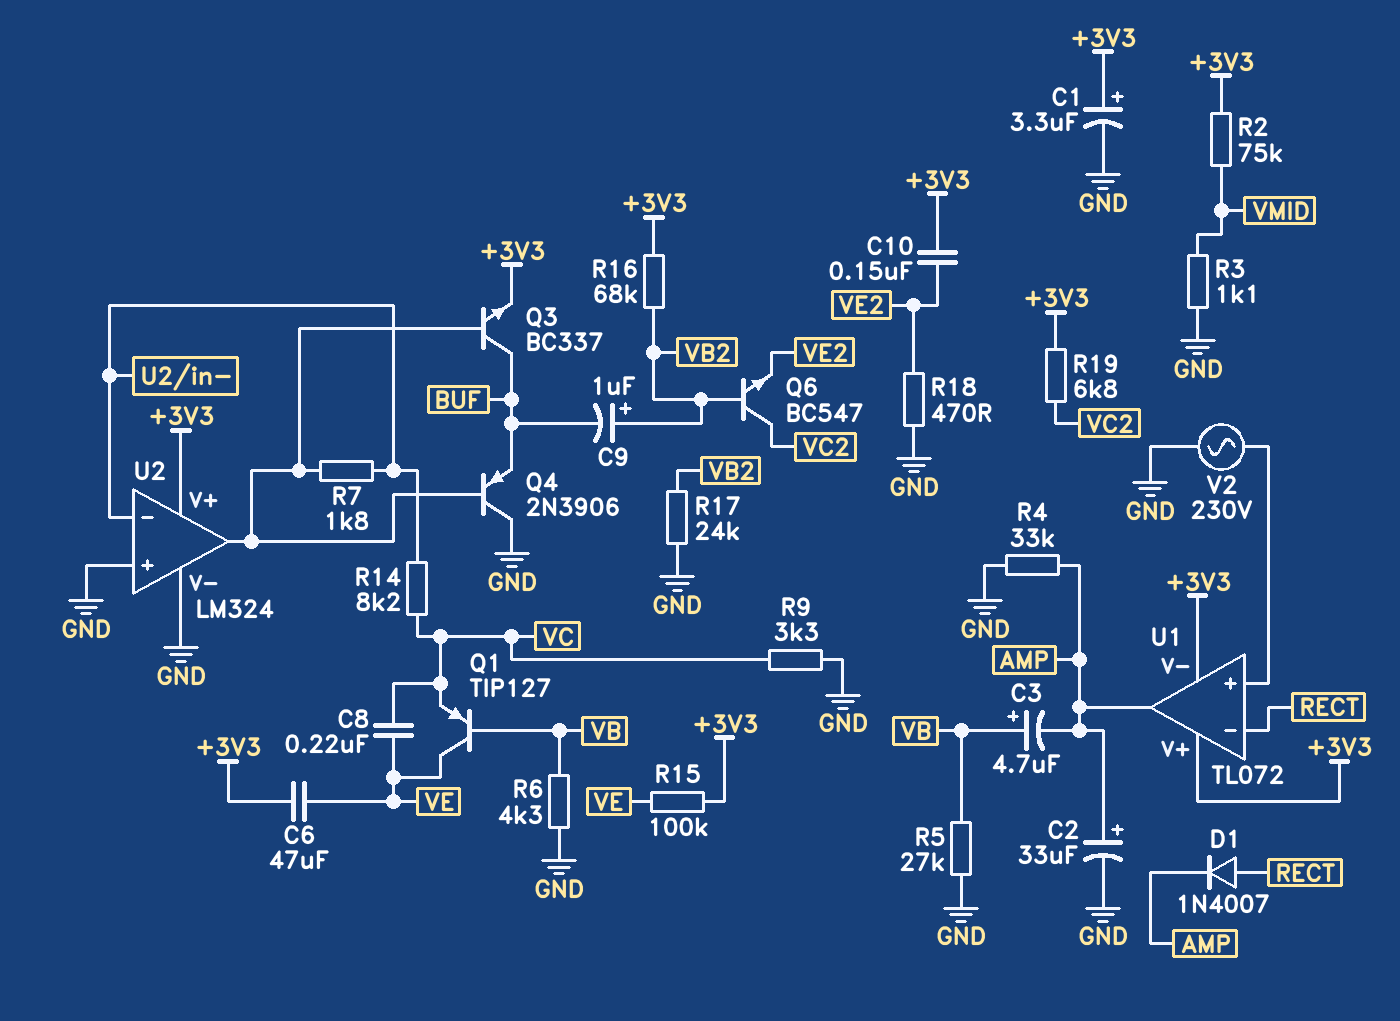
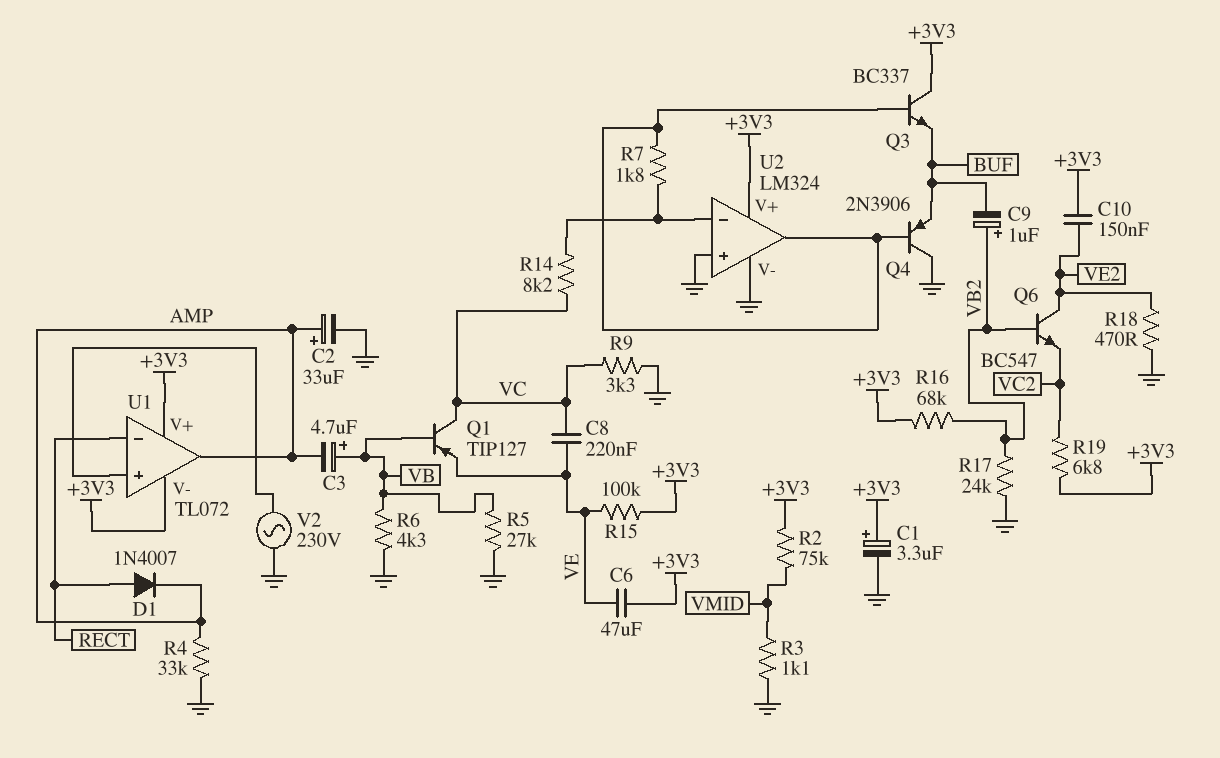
Q1: PNP TIP127 (B VB, C VE, E VC) -> PNP TIP127 (B VB, C VC, E VE)
Q3: NPN BC337 (B U2/out, C BUF, E +3V3) -> NPN BC337 (B U2/out, C +3V3, E BUF)
Q6: NPN BC547 (B VB2, C VC2, E VE2) -> NPN BC547 (B VB2, C VE2, E VC2)

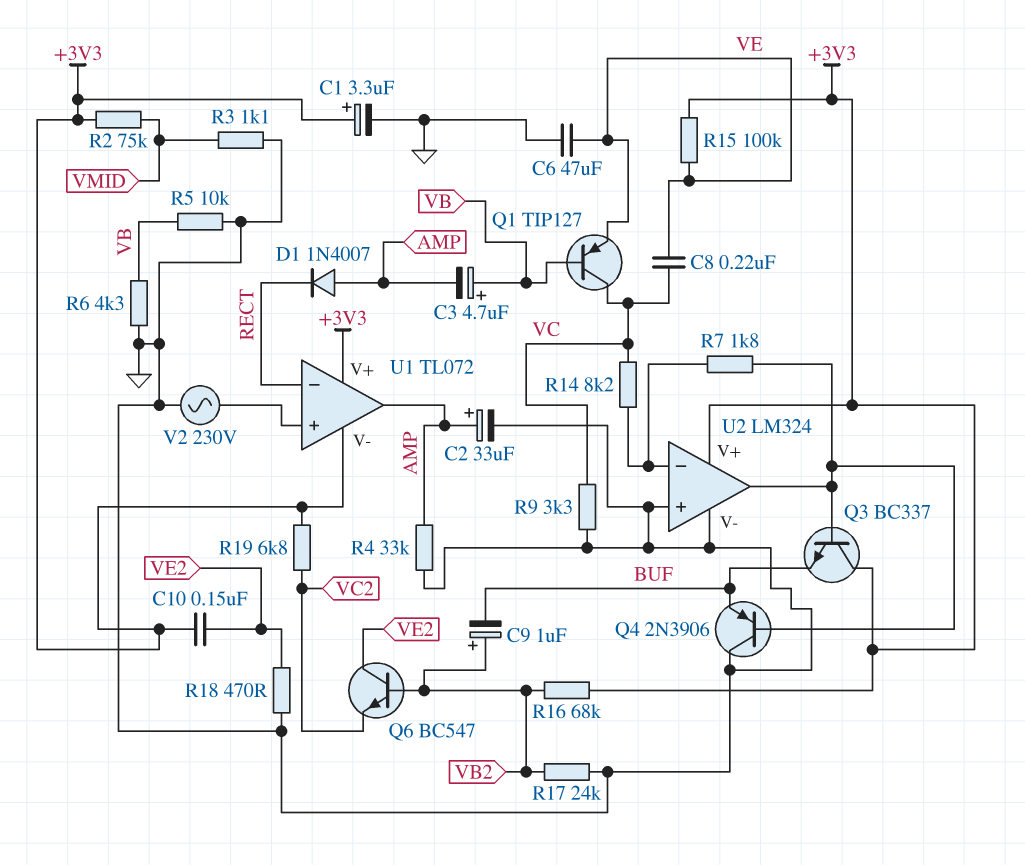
C6: 47uF (+3V3, VE) -> 47uF (GND, VE)
D1: diode 1N4007 (A RECT, K AMP) -> diode 1N4007 (A AMP, K RECT)
R5: 27k (GND, VB) -> 10k (GND, VB)

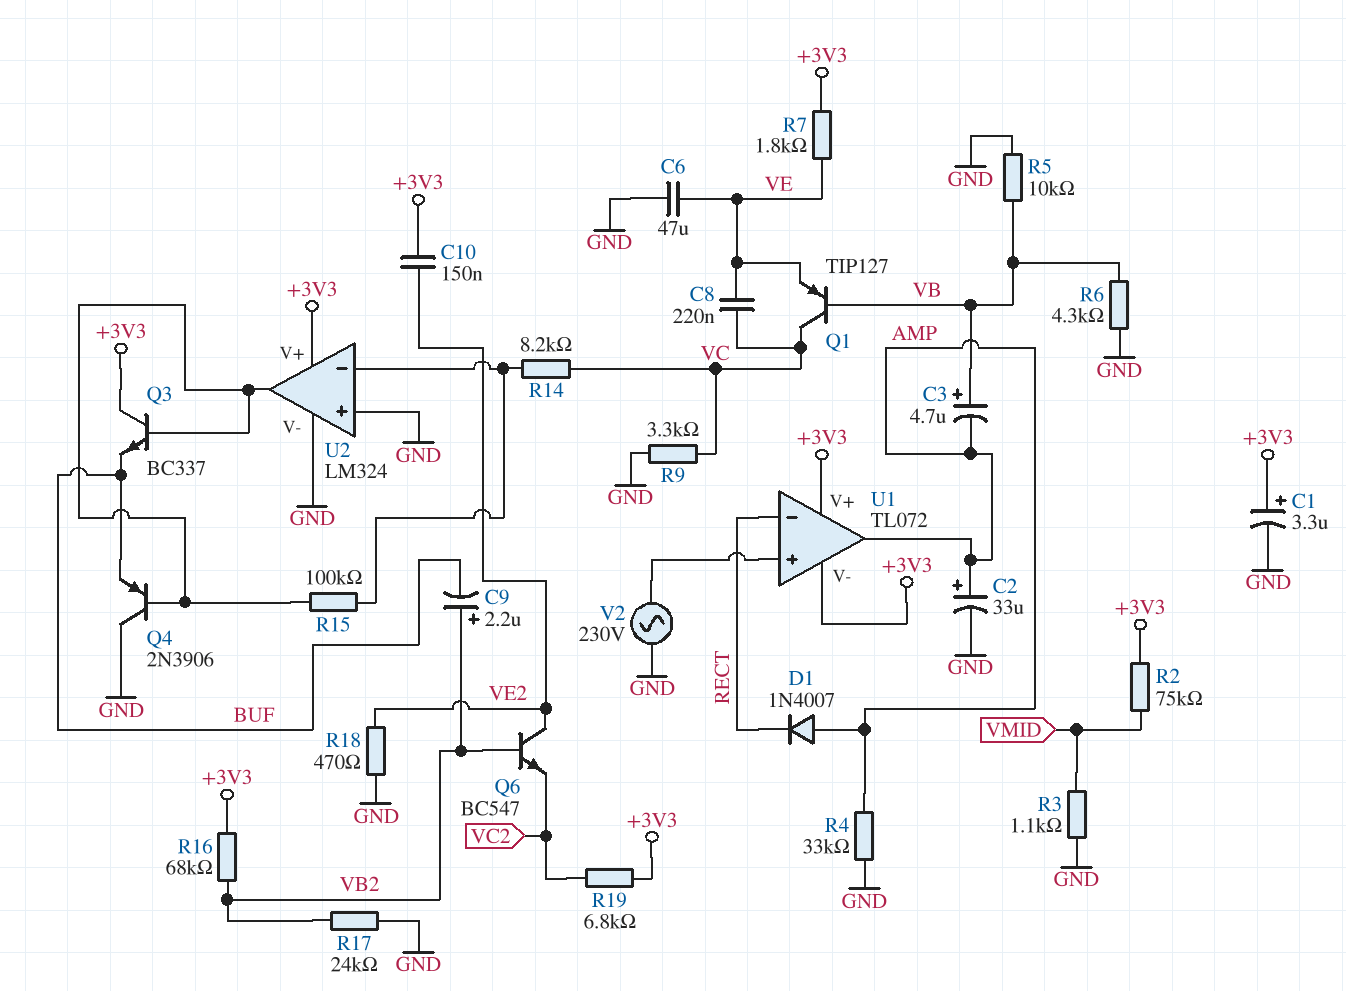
C9: 1uF (plus VB2, minus BUF) -> 2.2uF (plus VB2, minus BUF)
R7: 1.8k (U2/in-, U2/out) -> 1.8k (+3V3, VE)
R15: 100k (+3V3, VE) -> 100k (U2/in-, U2/out)

